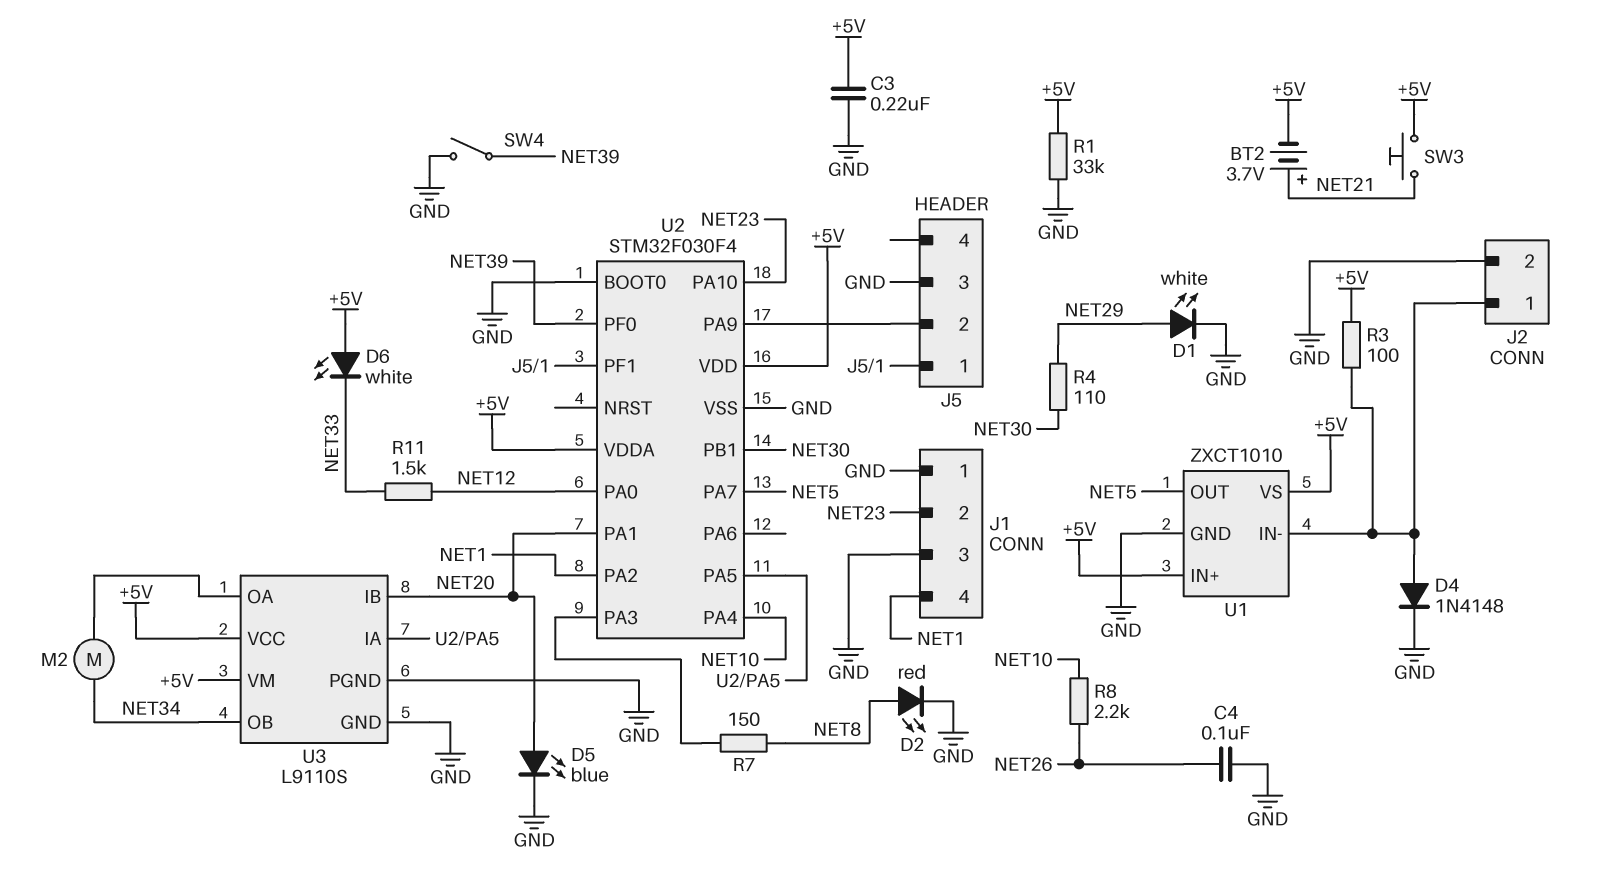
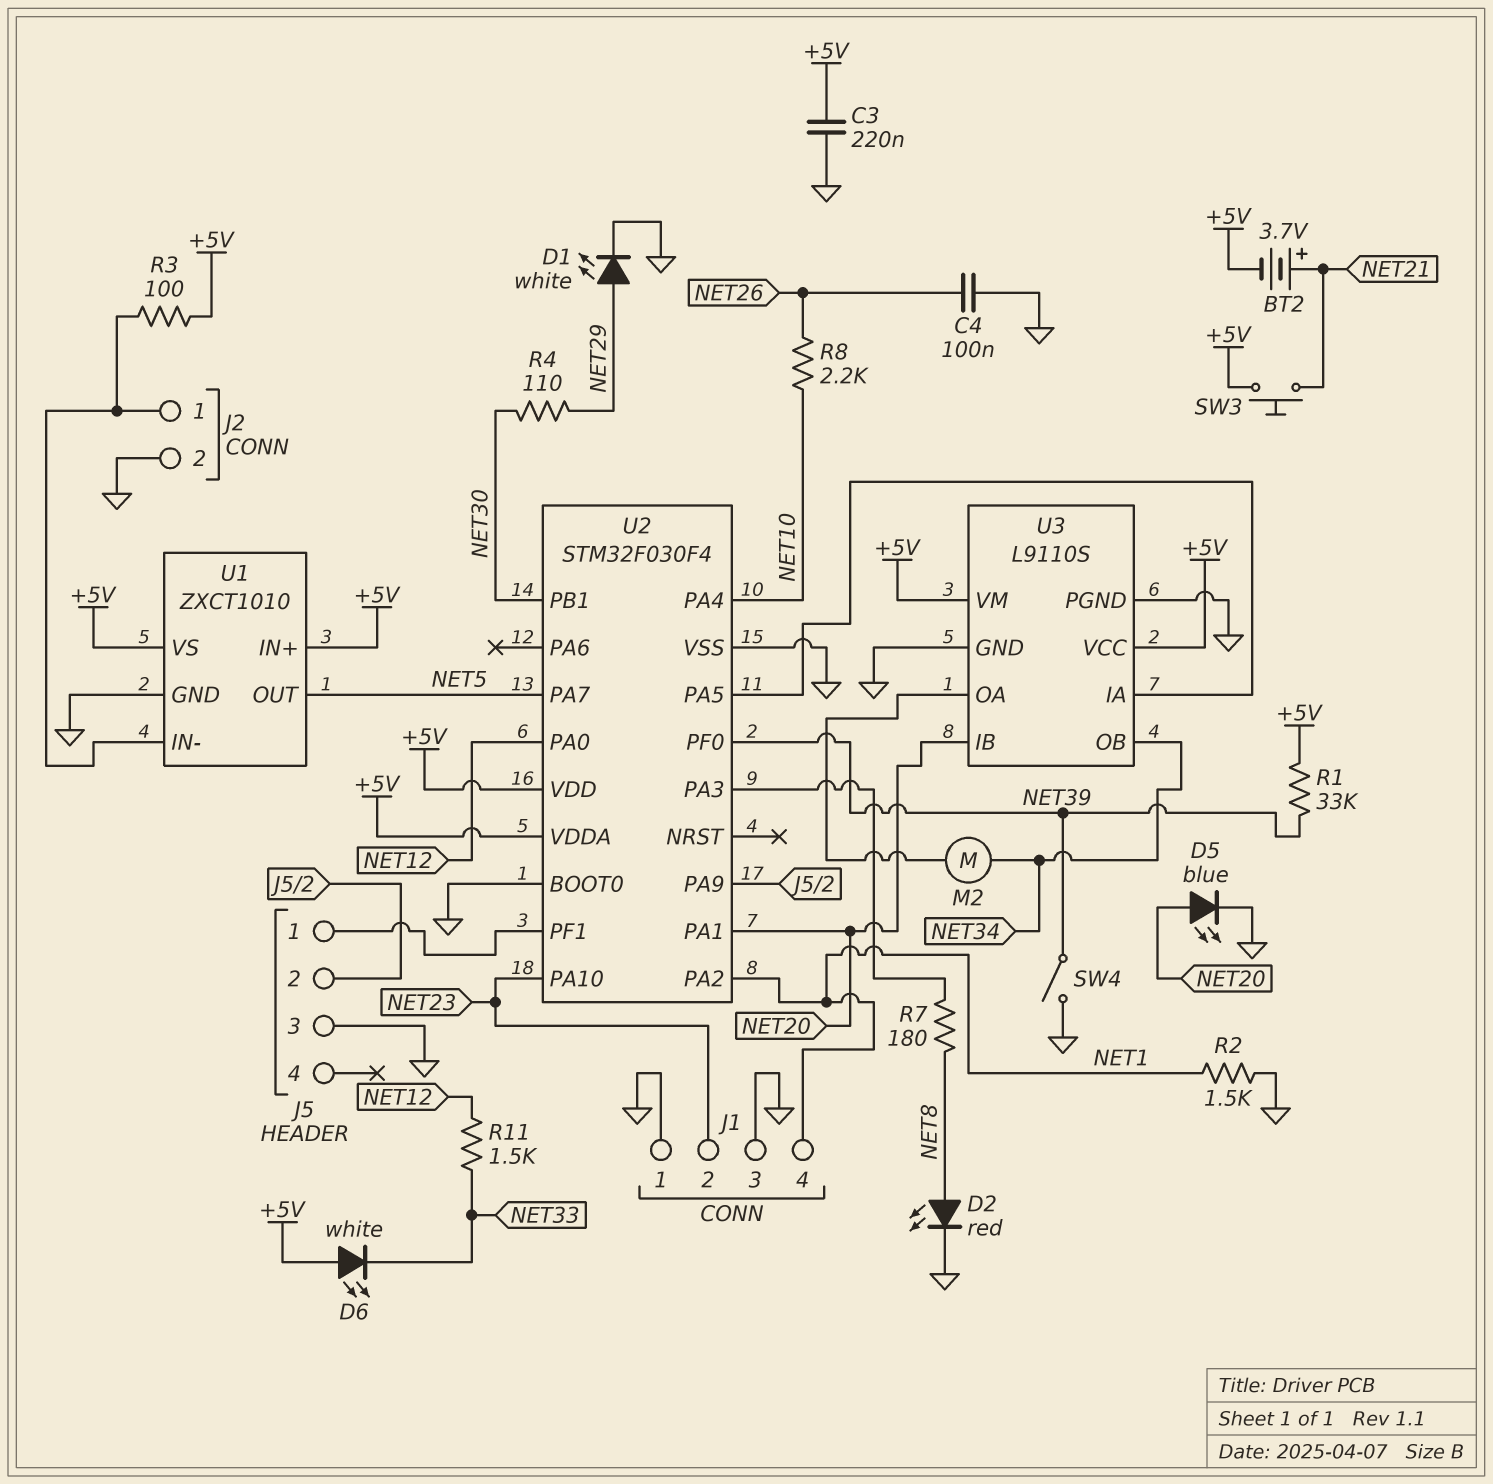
D4: diode 1N4148 (A J2/1, K GND) -> none
R1: 33k (+5V, GND) -> 33k (+5V, NET39)
R2: none -> 1.5k (GND, NET1)
R7: 150 (NET8, U2/PA3) -> 180 (NET8, U2/PA3)

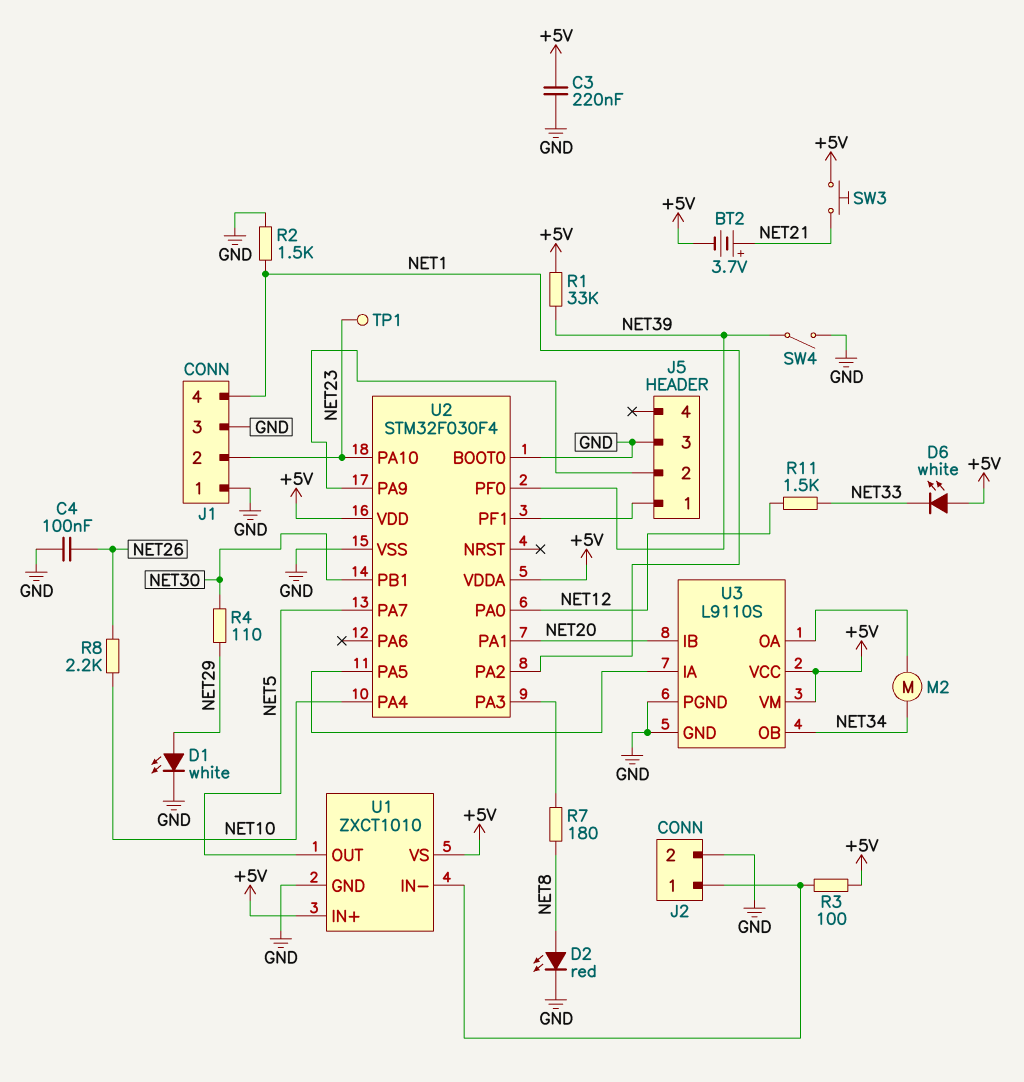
D5: LED blue (A NET20, K GND) -> none
TP1: none -> test point (NET23)

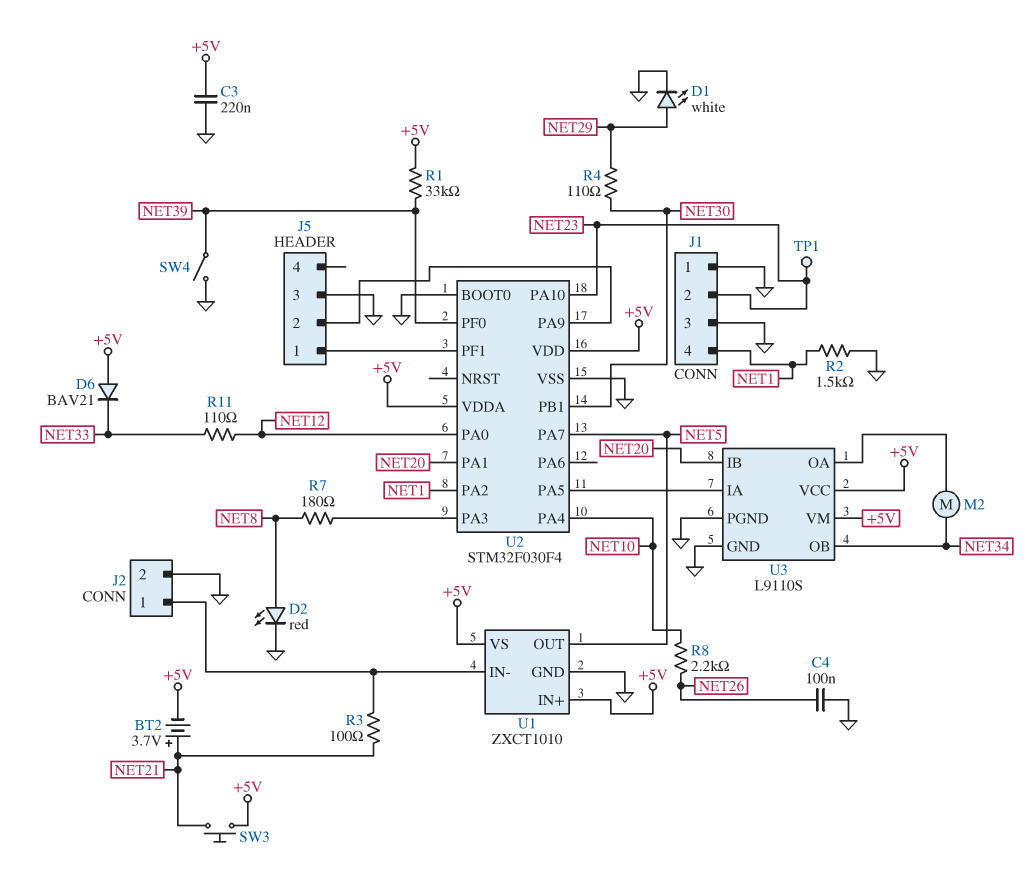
D6: LED white (A +5V, K NET33) -> diode BAV21 (A +5V, K NET33)
R3: 100 (+5V, J2/1) -> 100 (J2/1, NET21)
R11: 1.5k (NET12, NET33) -> 110 (NET12, NET33)

